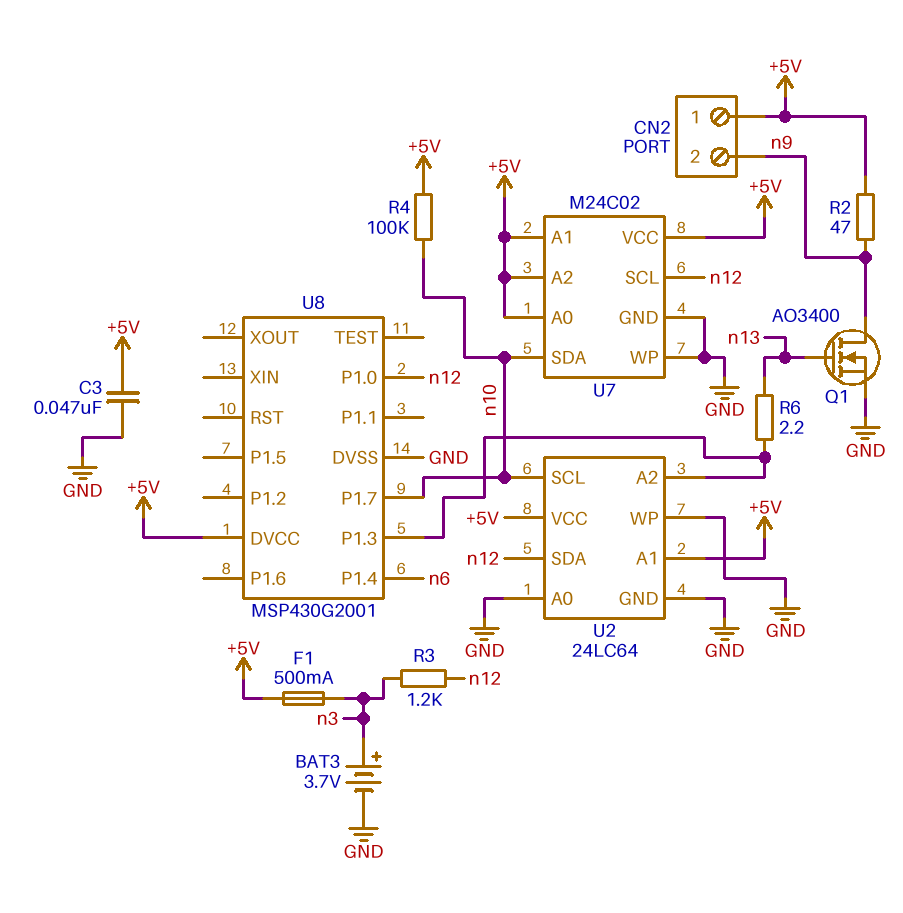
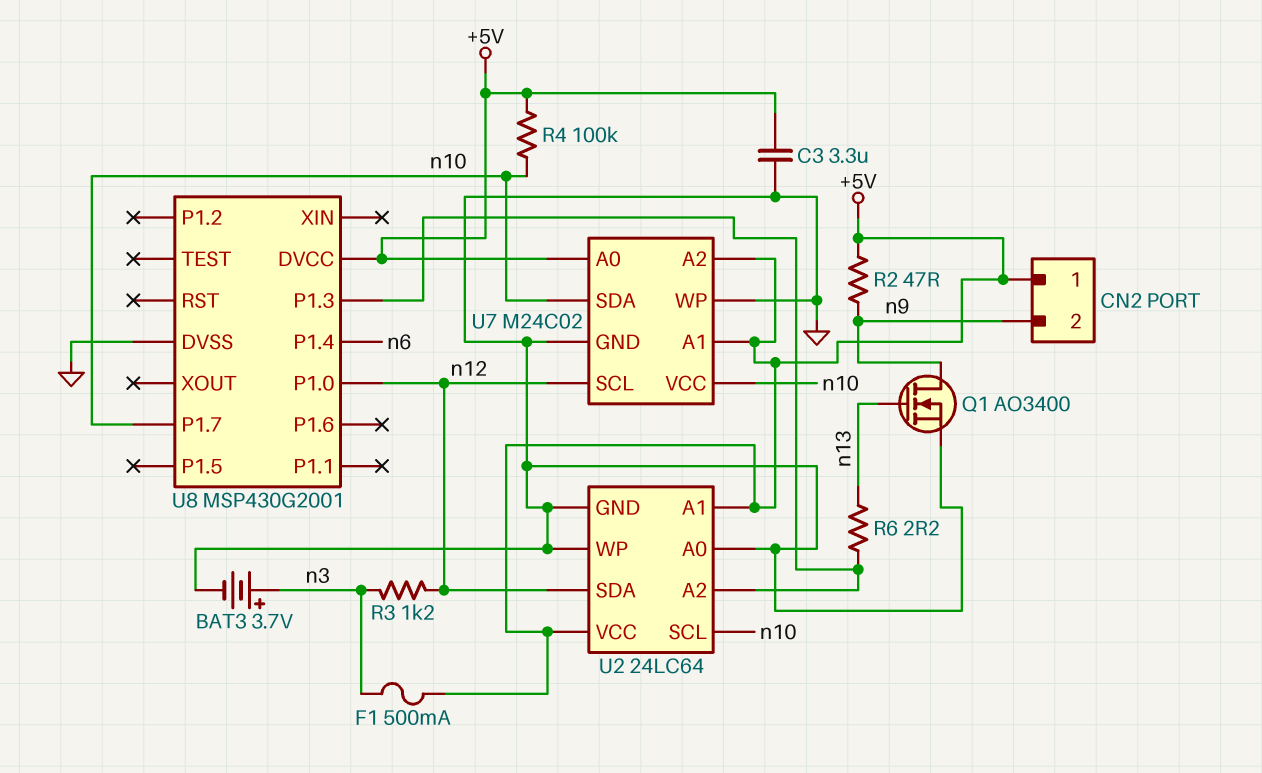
C3: 47nF (+5V, GND) -> 3.3uF (+5V, GND)
U7 pin VCC: +5V -> n10

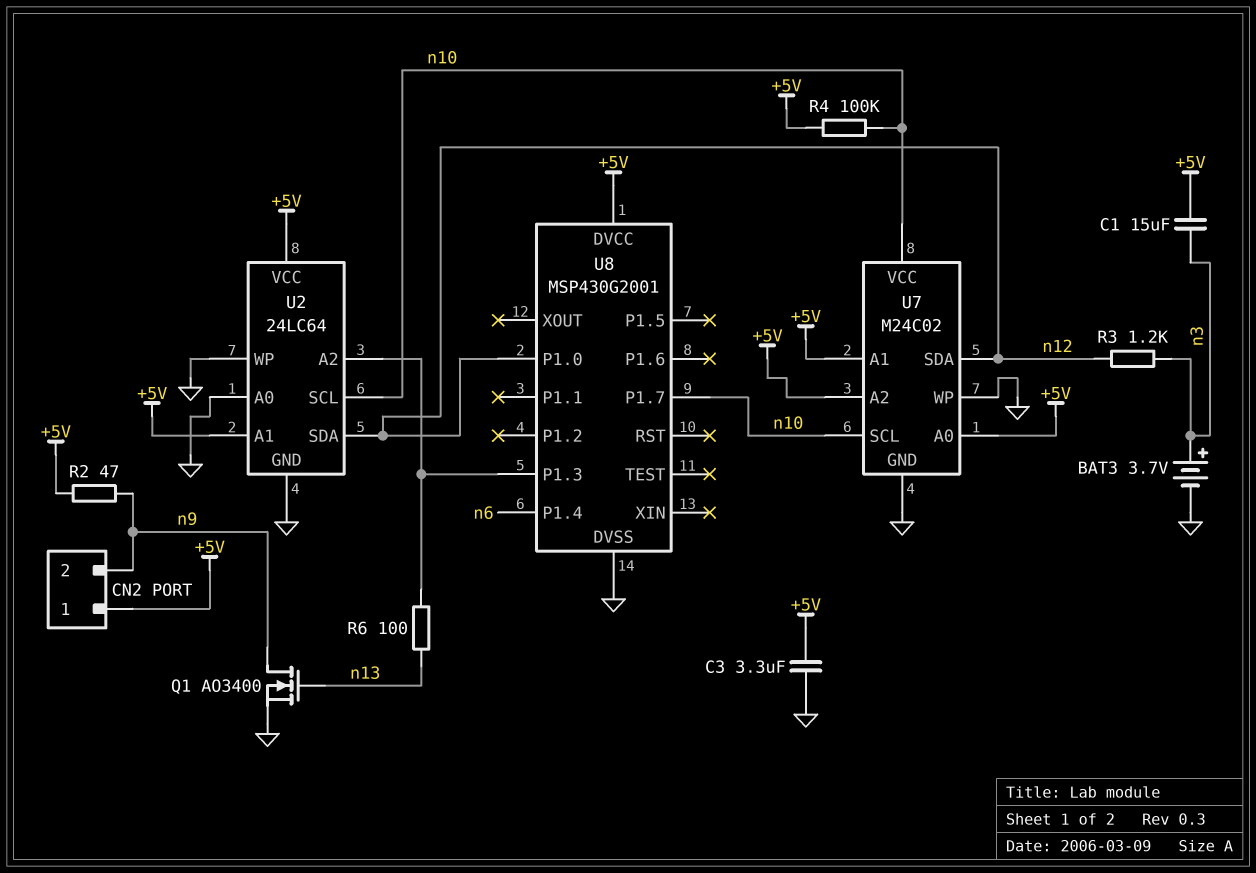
C1: none -> 15uF (+5V, n3)
F1: 500mA (+5V, n3) -> none
R6: 2.2 (U2/A2, n13) -> 100 (U2/A2, n13)
U7 pin SCL: n12 -> n10
U7 pin SDA: n10 -> n12

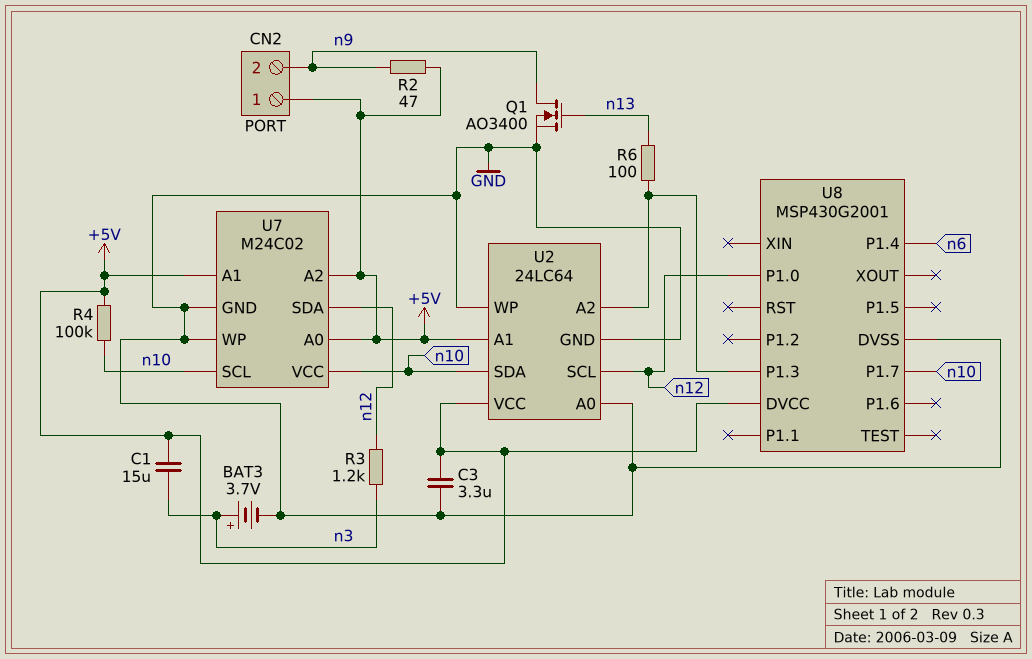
U2 pin SCL: n10 -> n12
U2 pin SDA: n12 -> n10

